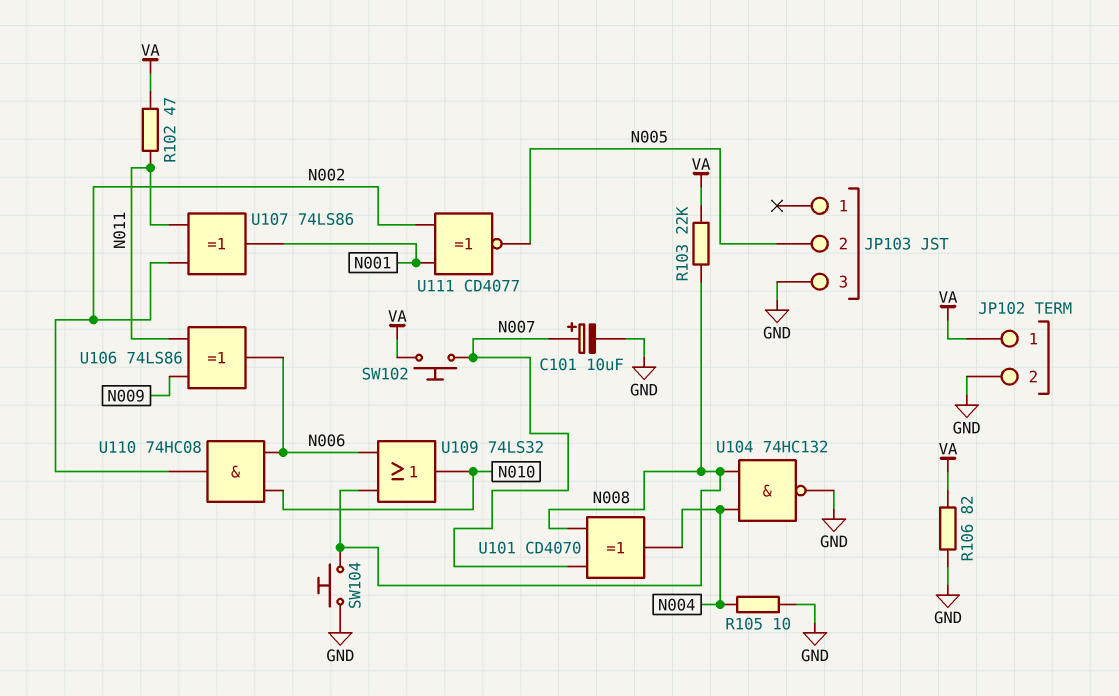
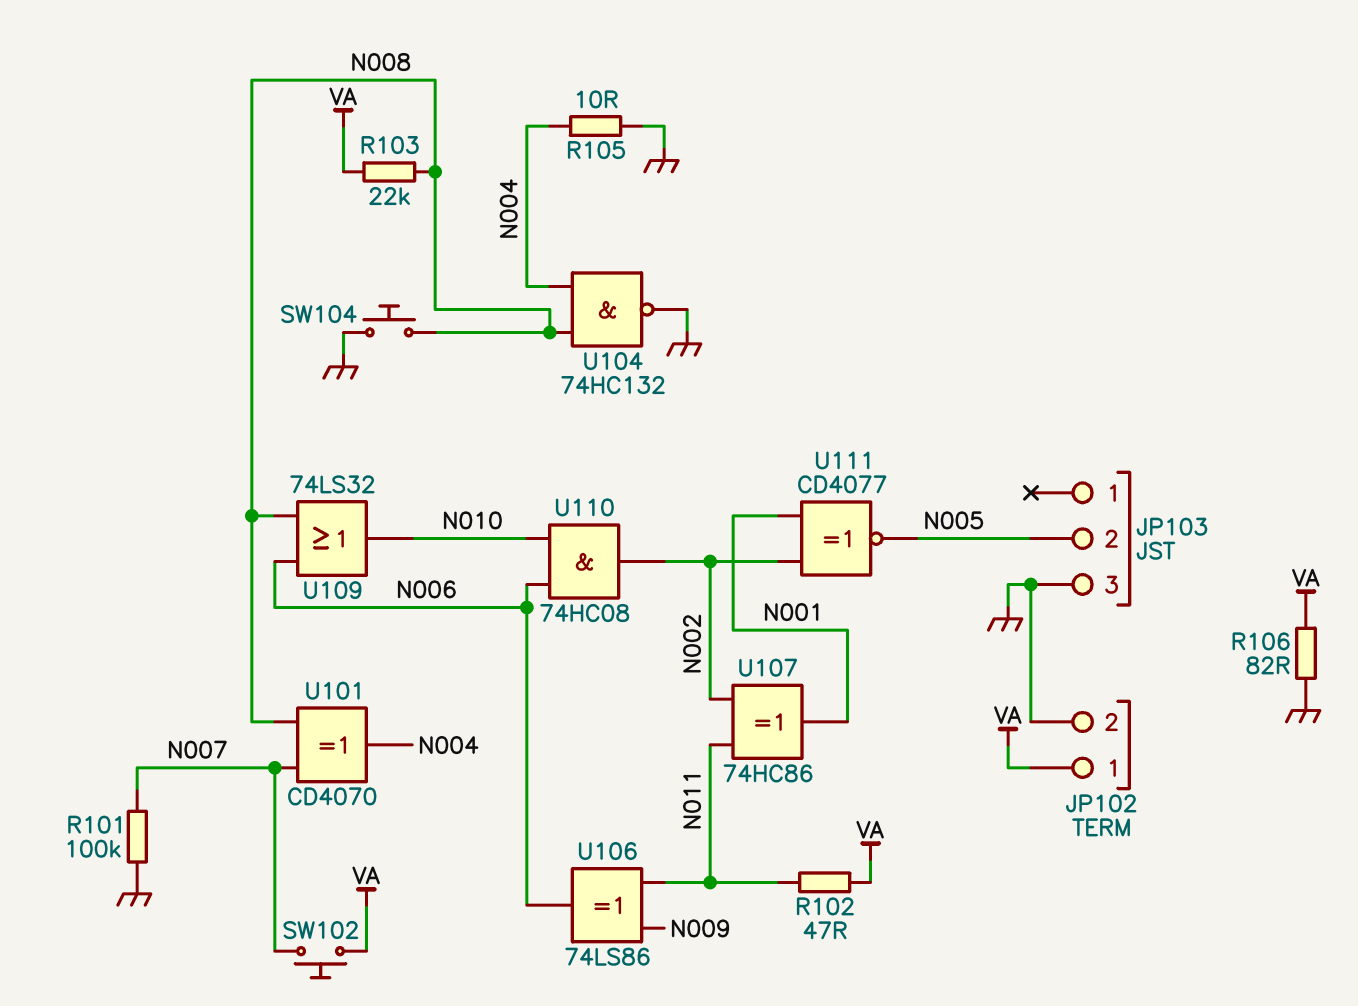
C101: 10uF (plus N007, minus GND) -> none
R101: none -> 100k (GND, N007)
U107: XOR 74LS86 (in N002, in N011, out N001) -> XOR 74HC86 (in N002, in N011, out N001)

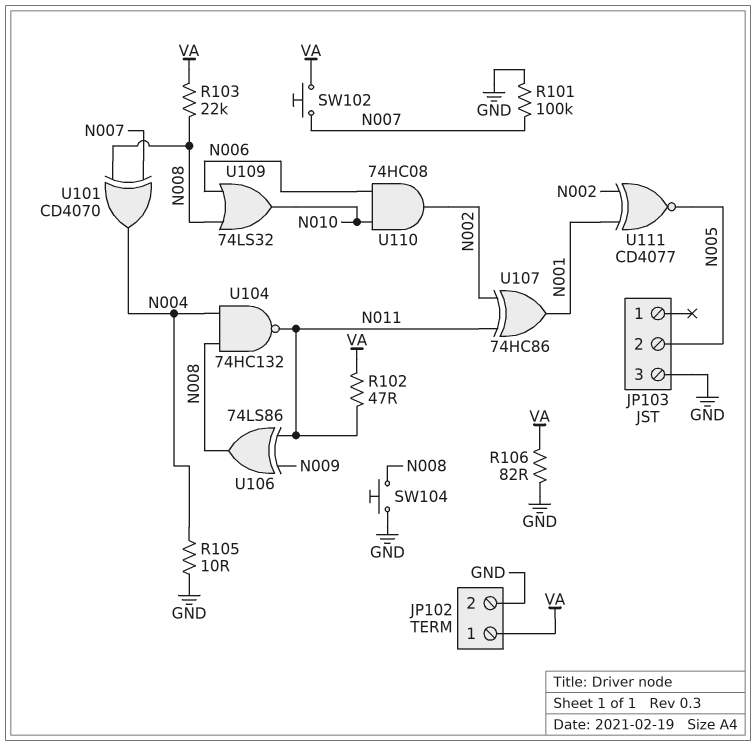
U104: NAND 74HC132 (in N004, in N008, out GND) -> NAND 74HC132 (in N004, in N008, out N011)
U106: XOR 74LS86 (in N009, in N011, out N006) -> XOR 74LS86 (in N009, in N011, out N008)

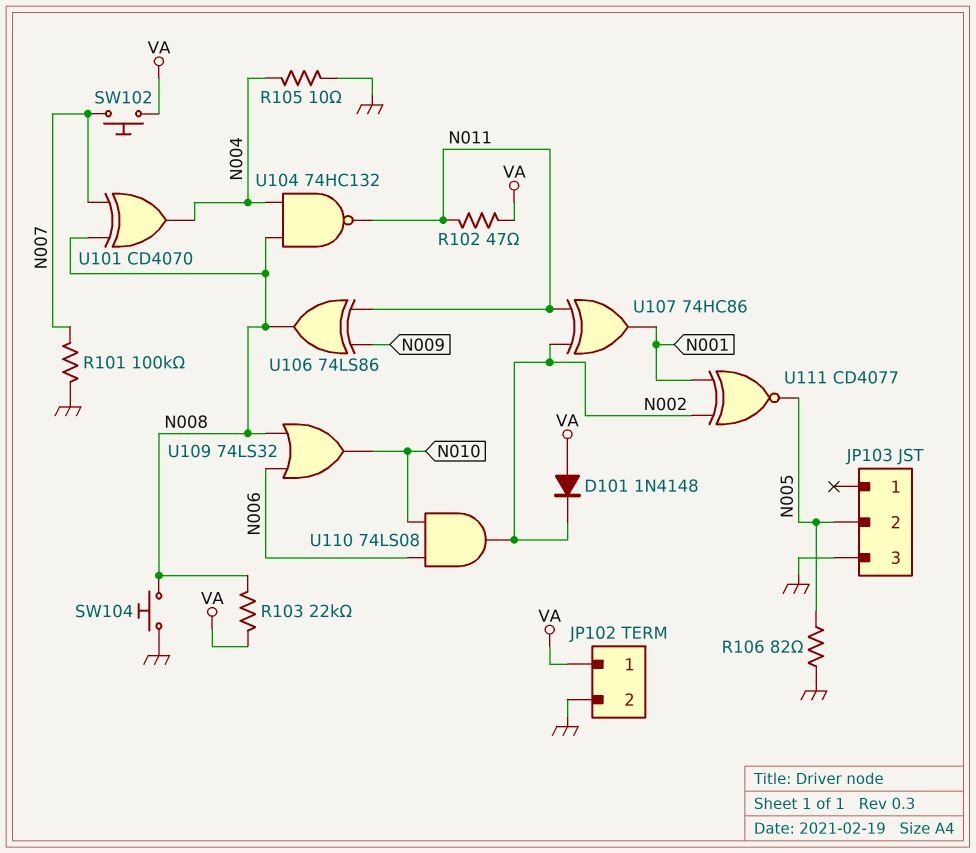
D101: none -> diode 1N4148 (A VA, K N002)
R106: 82 (GND, VA) -> 82 (GND, N005)
U110: AND 74HC08 (in N006, in N010, out N002) -> AND 74LS08 (in N006, in N010, out N002)

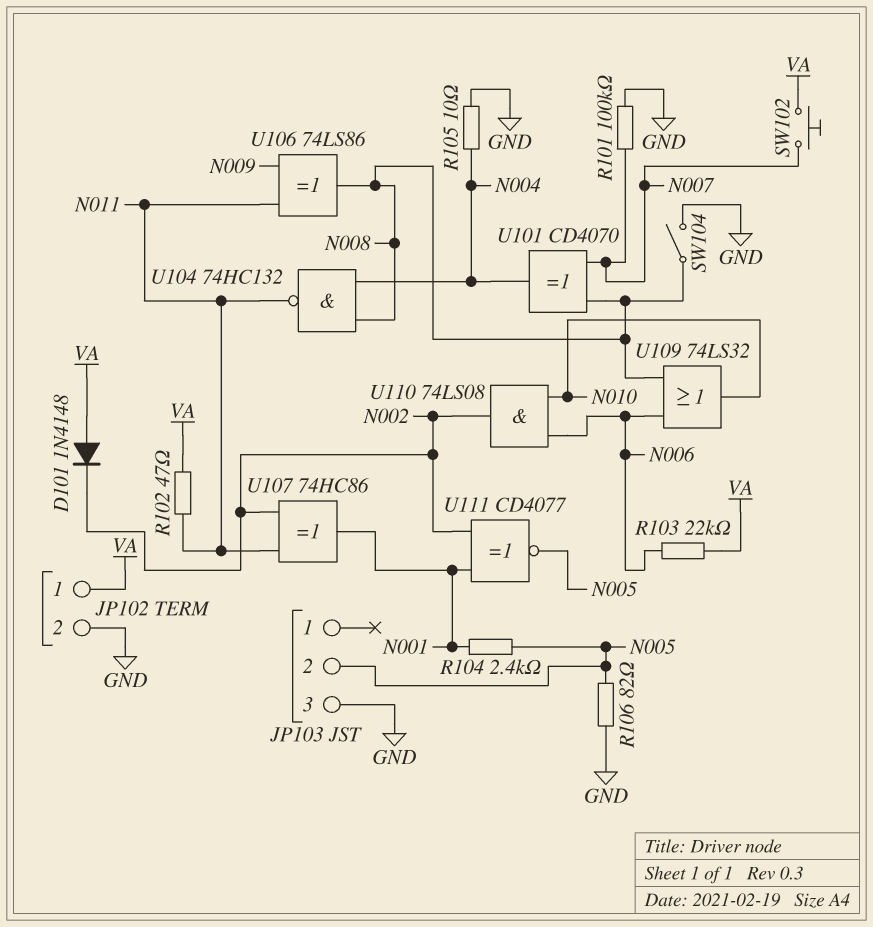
R103: 22k (N008, VA) -> 22k (N006, VA)
R104: none -> 2.4k (N001, N005)
SW104: button (GND, N008) -> switch (GND, N008)

